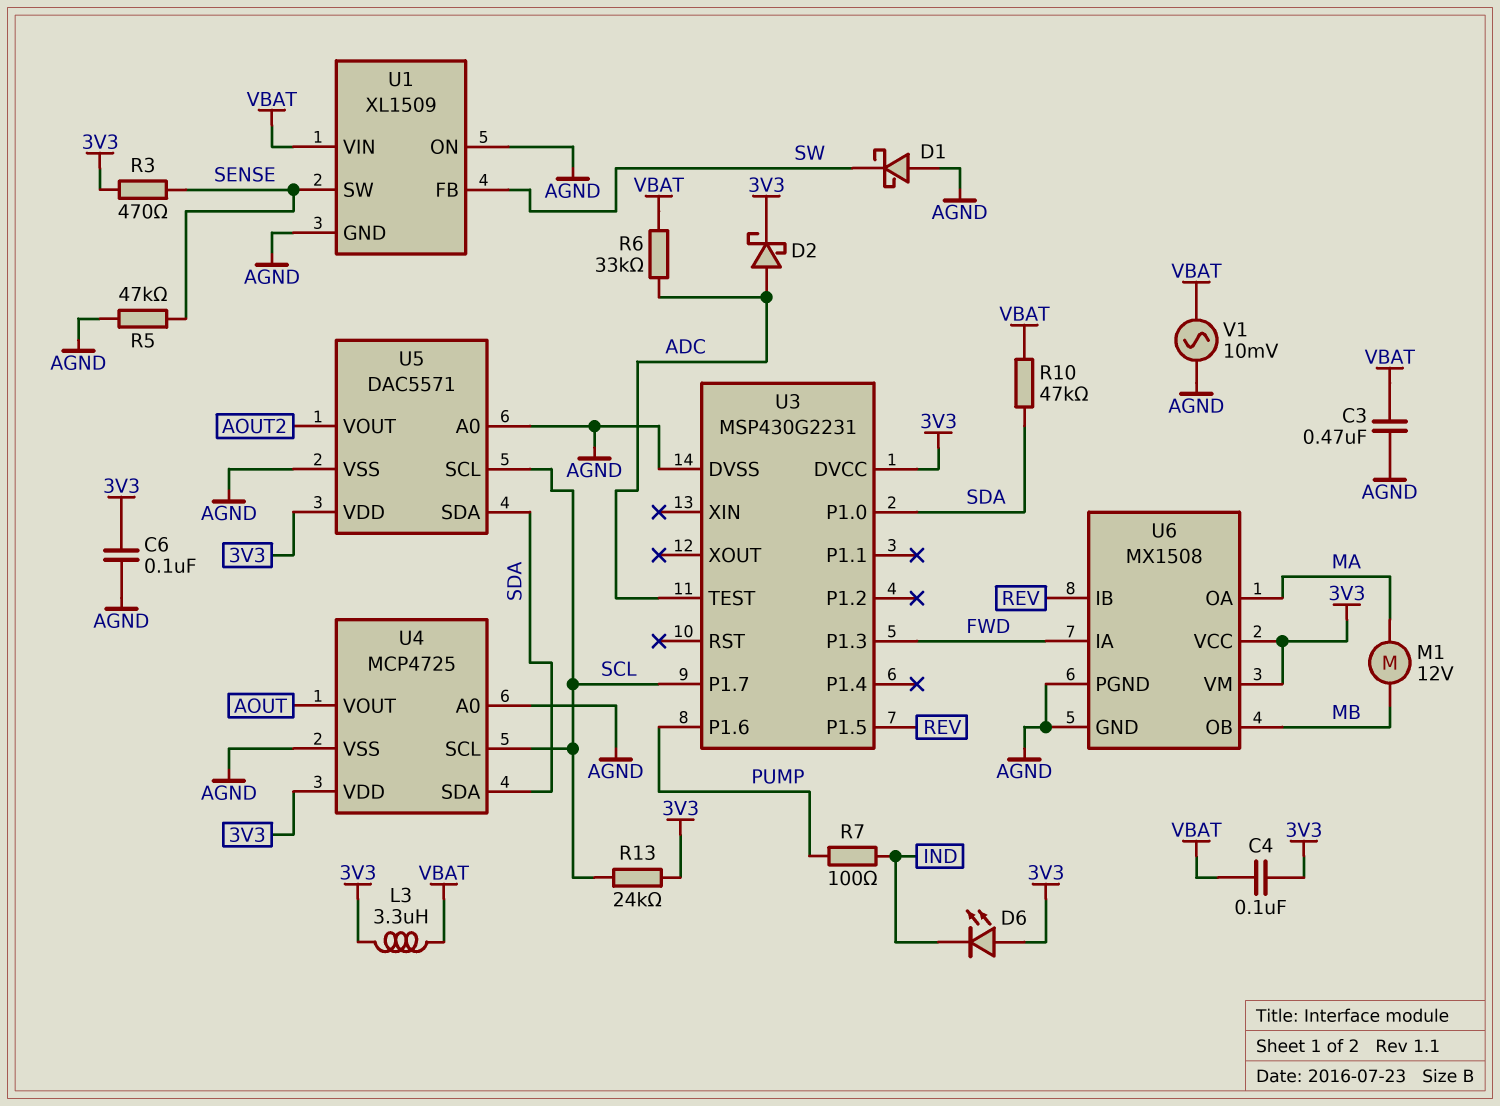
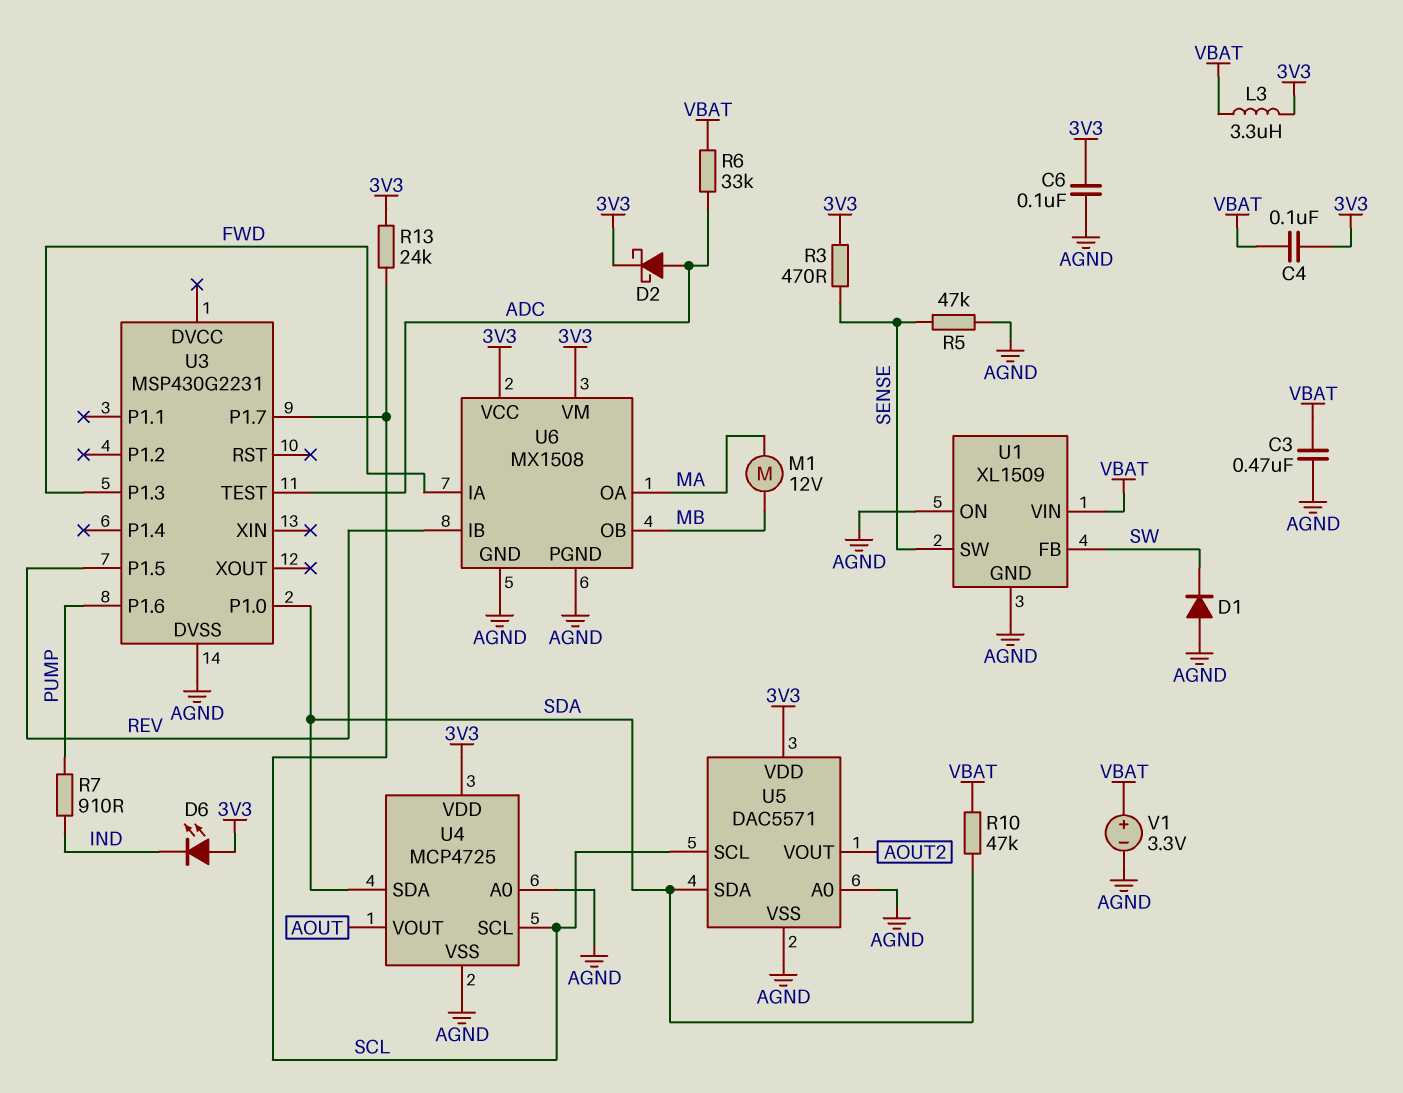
D1: schottky (A AGND, K SW) -> diode (A AGND, K SW)
R7: 100 (IND, PUMP) -> 910 (IND, PUMP)
U3 pin DVCC: 3V3 -> none
V1: AC 10mV (AGND, VBAT) -> 3.3V (plus VBAT, minus AGND)

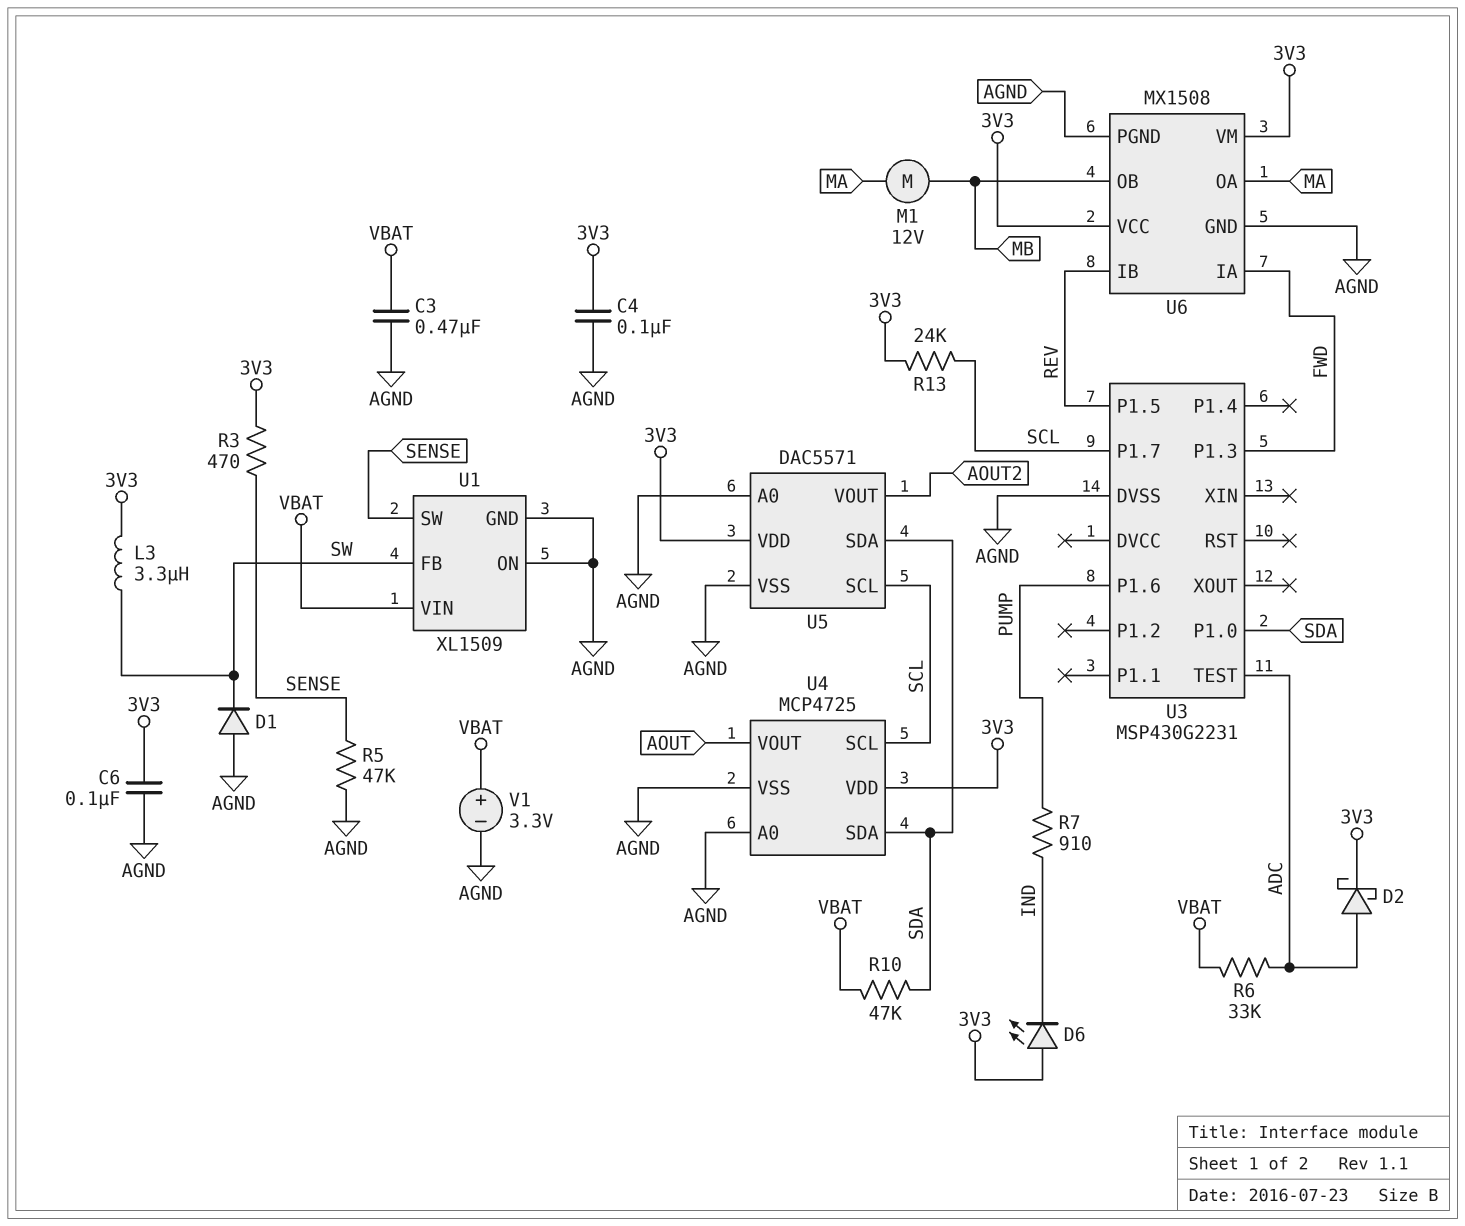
C4: 100nF (3V3, VBAT) -> 100nF (3V3, AGND)
L3: 3.3uH (3V3, VBAT) -> 3.3uH (3V3, SW)

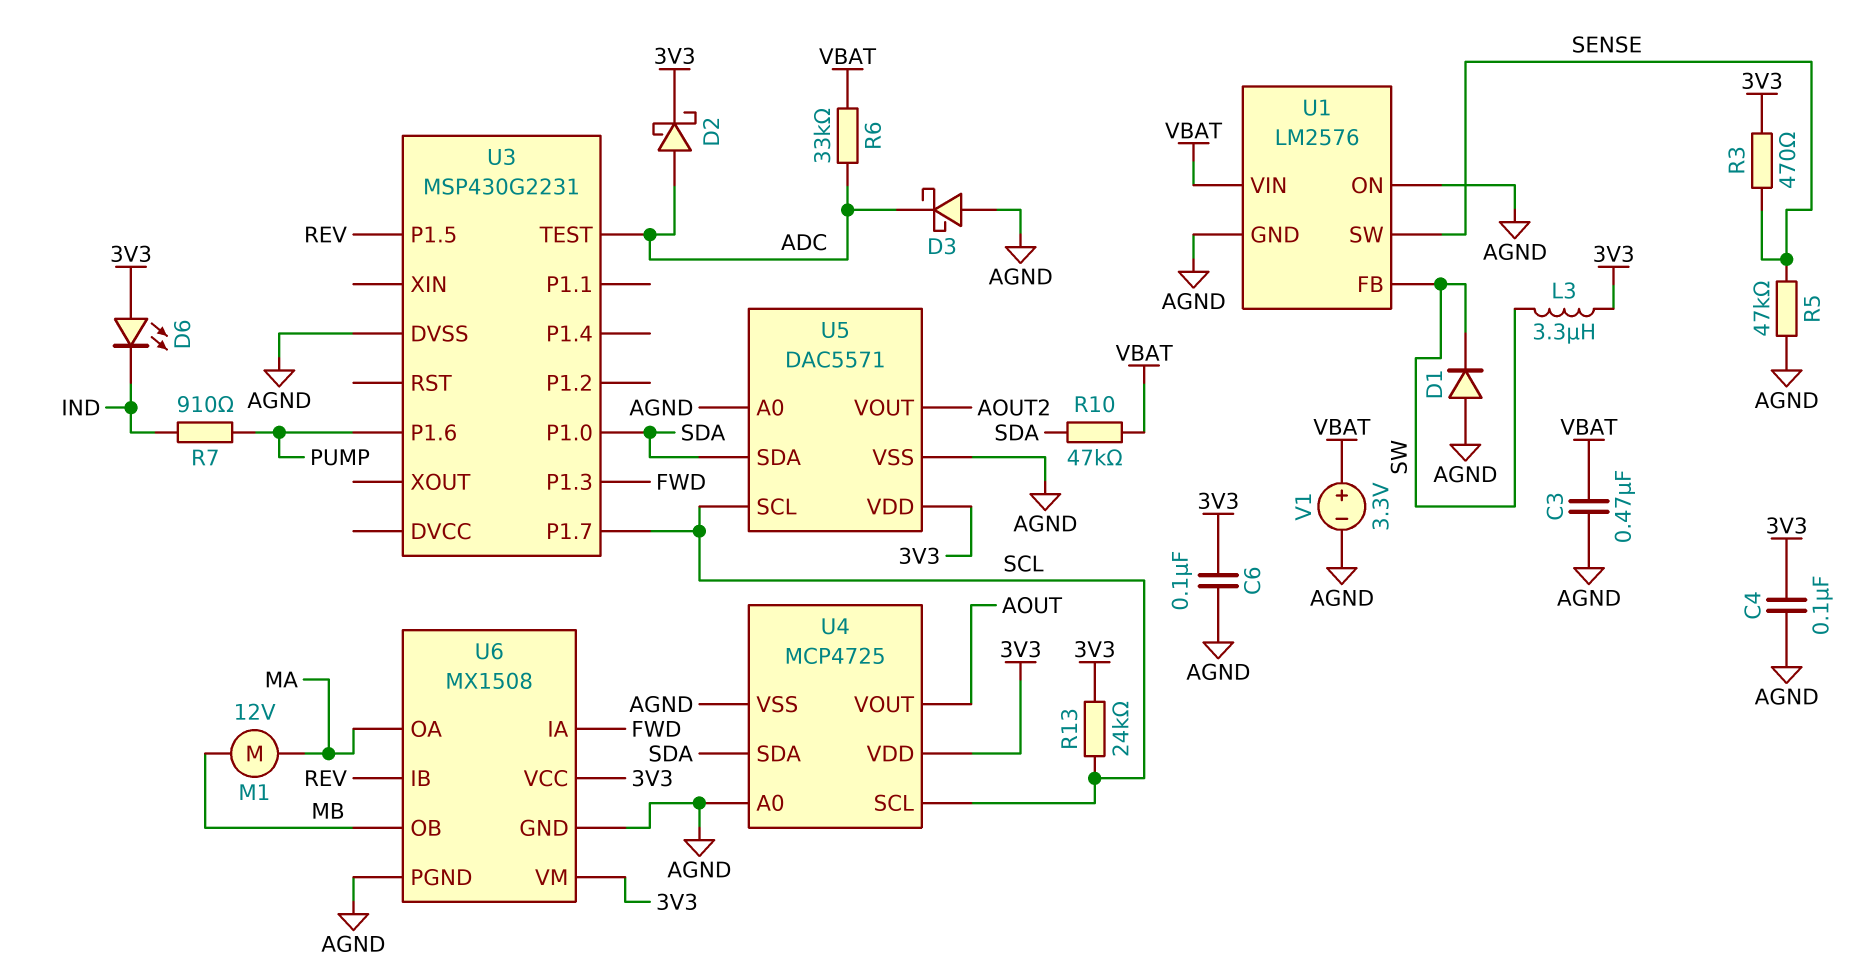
D3: none -> schottky (A AGND, K ADC)
U1: XL1509 -> LM2576

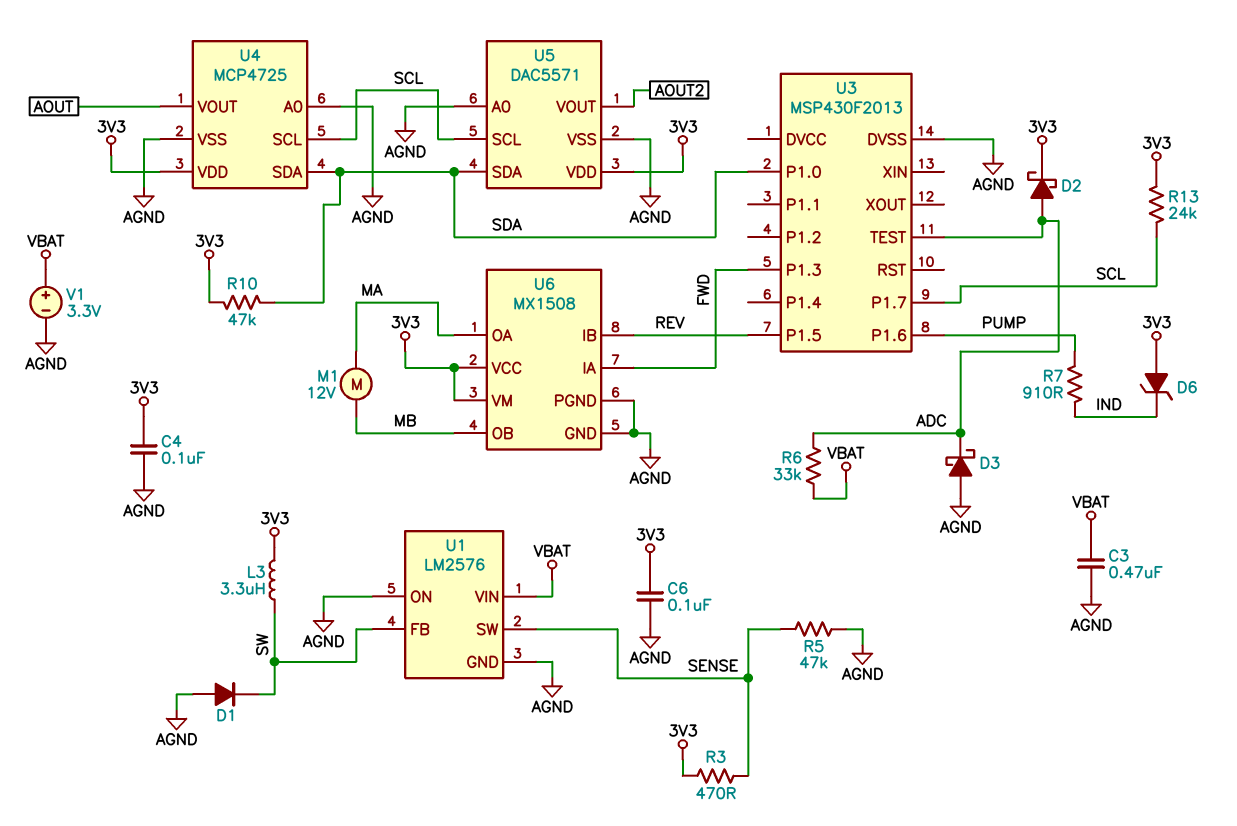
D6: LED (A 3V3, K IND) -> zener (A 3V3, K IND)
R10: 47k (SDA, VBAT) -> 47k (3V3, SDA)
U3: MSP430G2231 -> MSP430F2013

